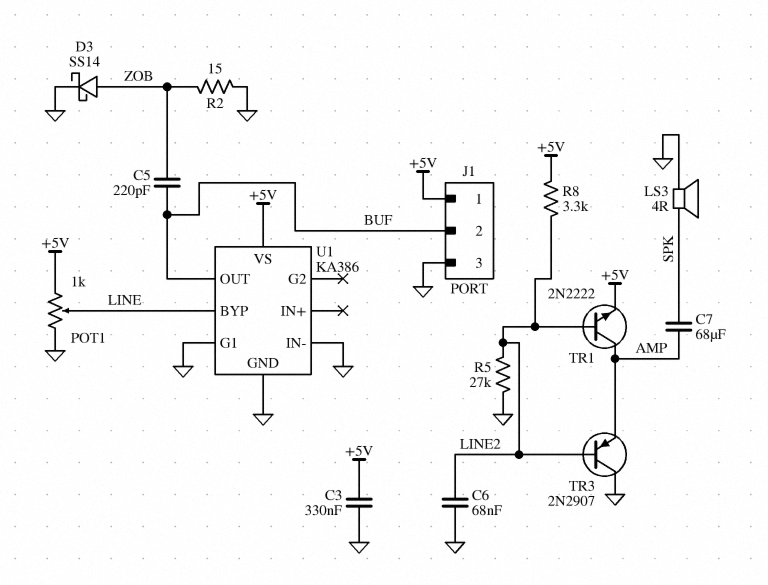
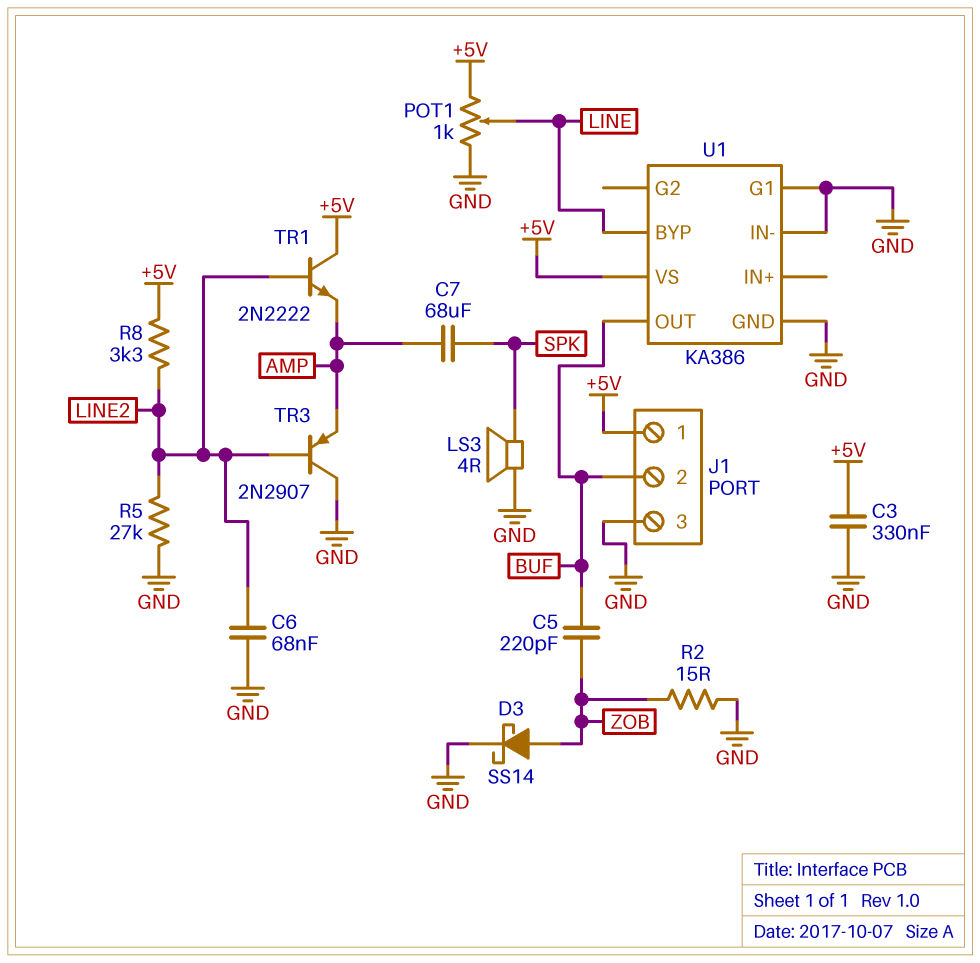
TR1: NPN 2N2222 (B LINE2, C AMP, E +5V) -> NPN 2N2222 (B LINE2, C +5V, E AMP)

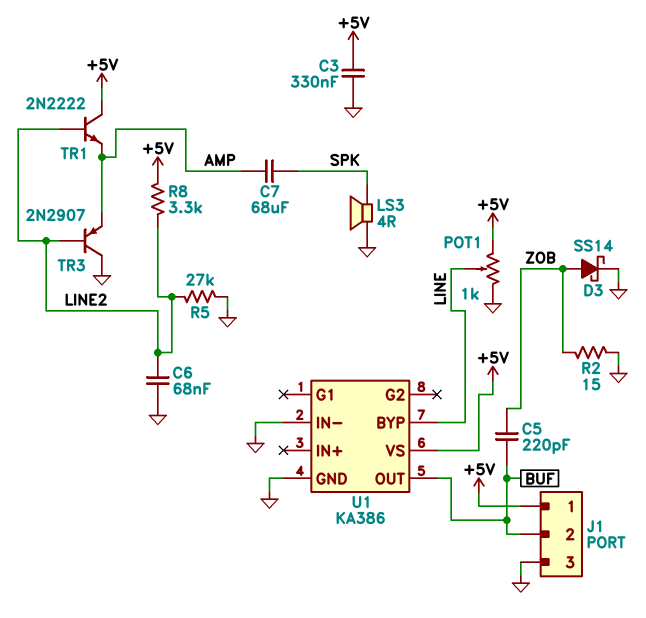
U1 pin G1: GND -> none

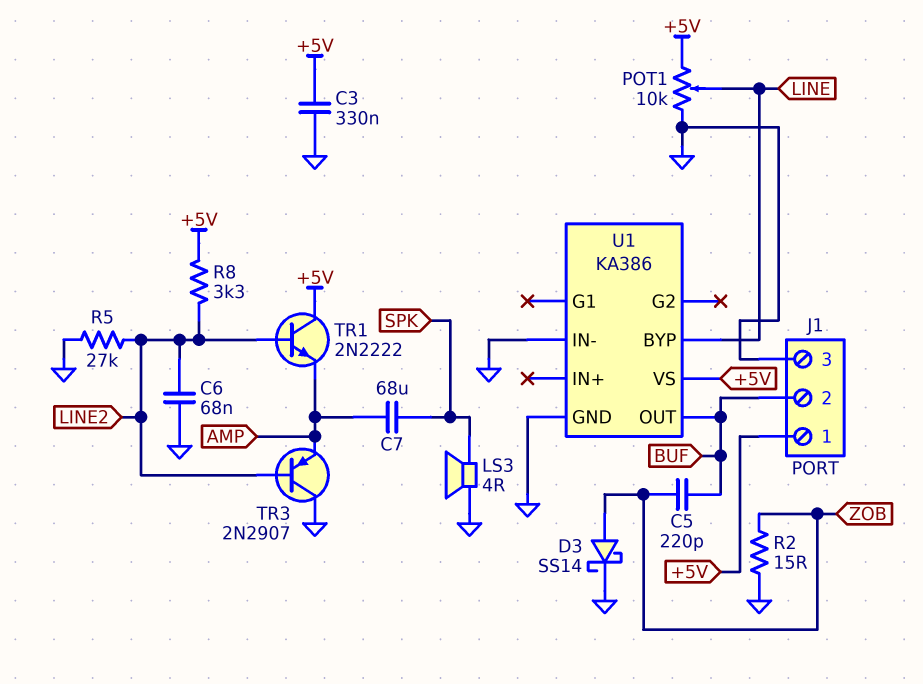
POT1: 1k (+5V, GND, wiper LINE) -> 10k (+5V, GND, wiper LINE)

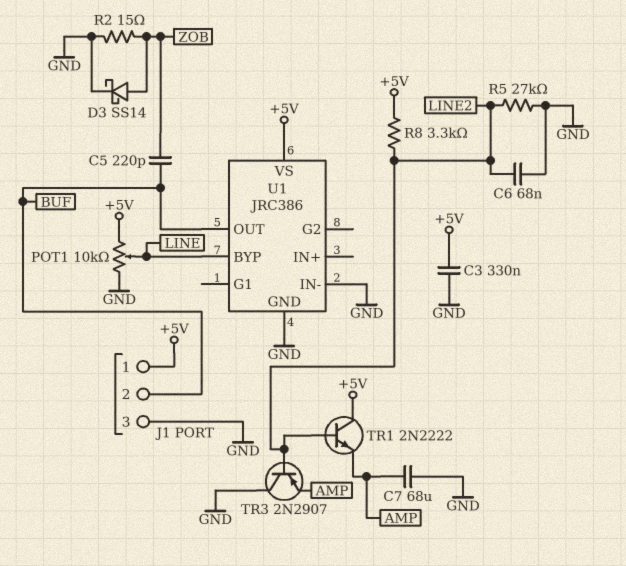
C7: 68uF (AMP, SPK) -> 68uF (AMP, GND)
LS3: speaker 4R (GND, SPK) -> none
U1: KA386 -> JRC386

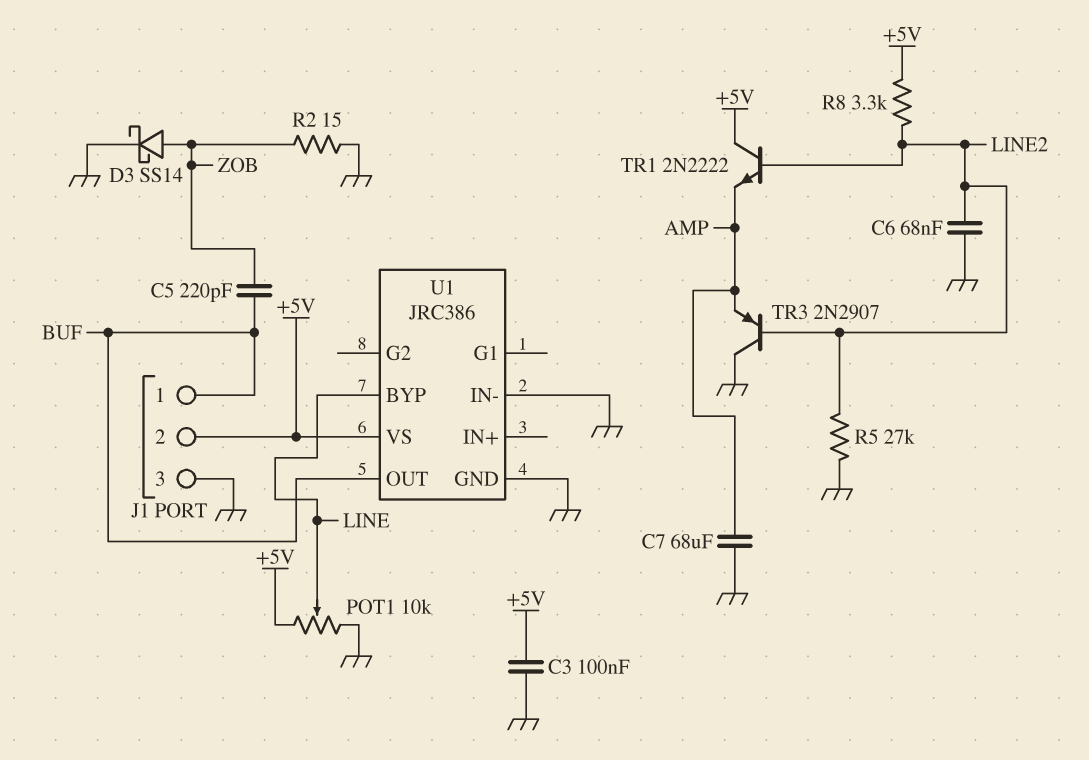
C3: 330nF (+5V, GND) -> 100nF (+5V, GND)
J1 pin 1: +5V -> BUF
J1 pin 2: BUF -> +5V

